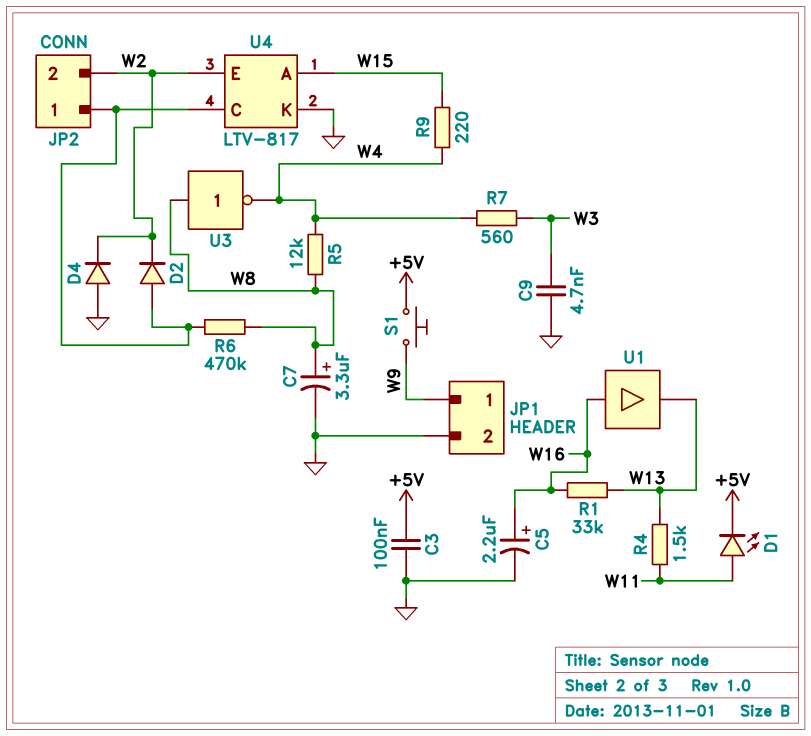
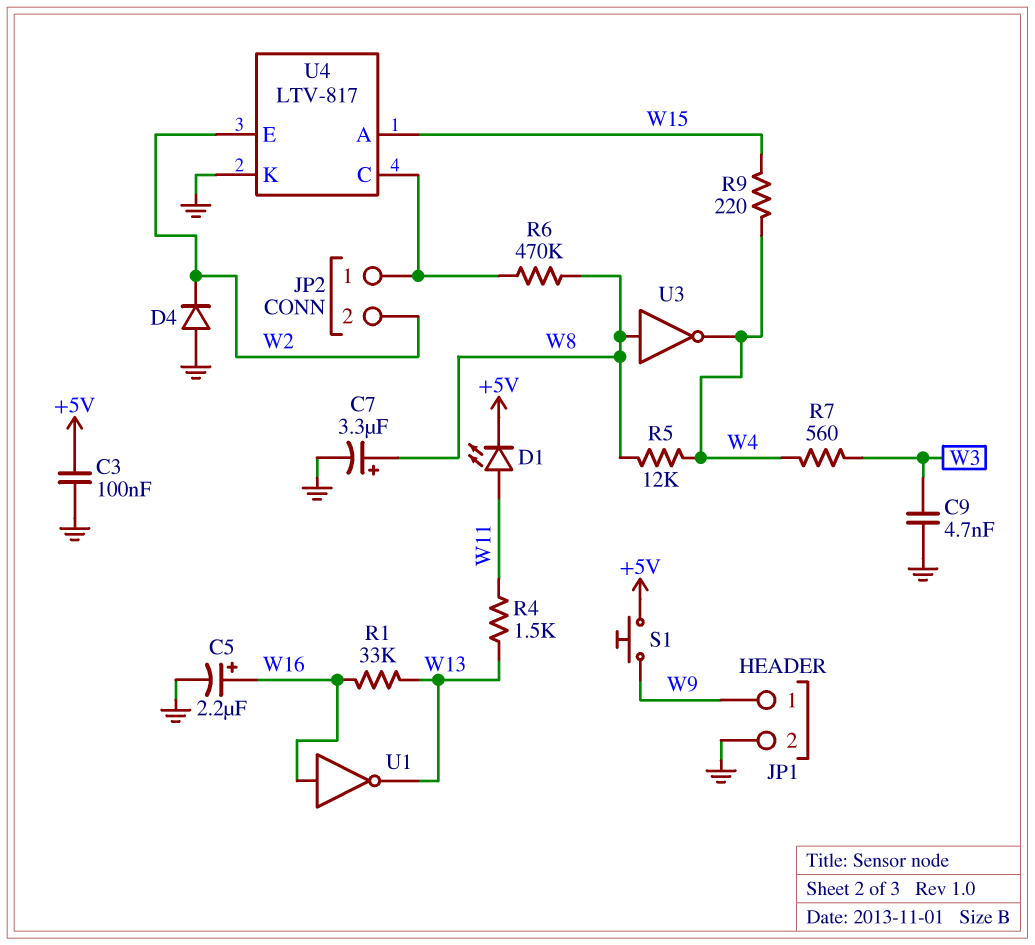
D2: diode (A JP2/1, K W2) -> none
U1: buffer (in W16, out W13) -> NOT (in W16, out W13)

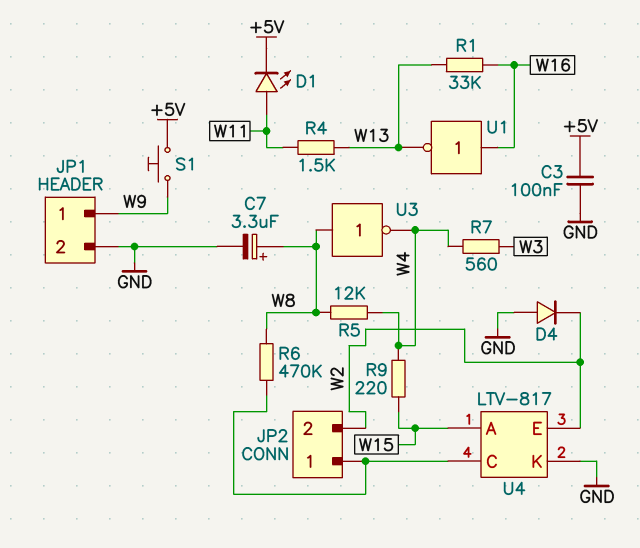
C5: 2.2uF (plus W16, minus GND) -> none
C9: 4.7nF (GND, W3) -> none

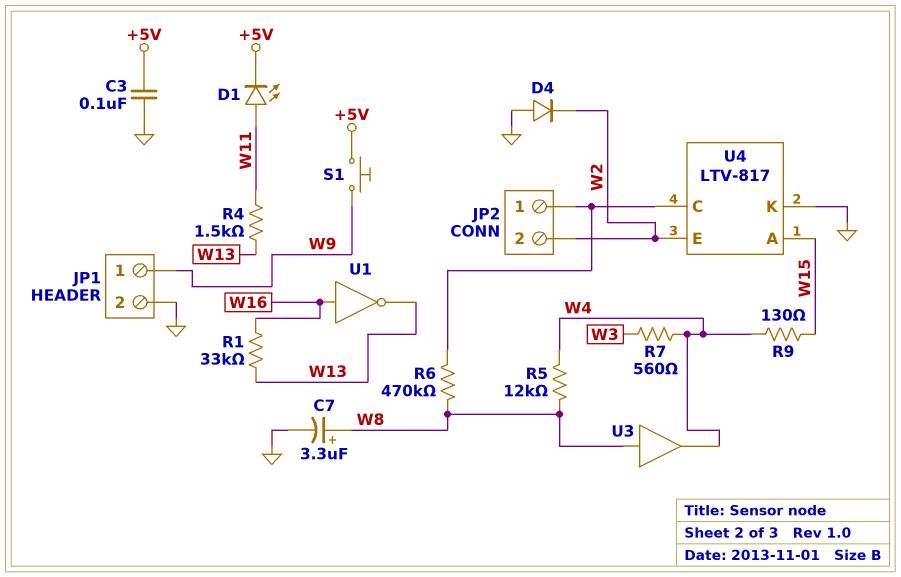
R9: 220 (W4, W15) -> 130 (W4, W15)
U3: NOT (in W8, out W4) -> buffer (in W8, out W4)

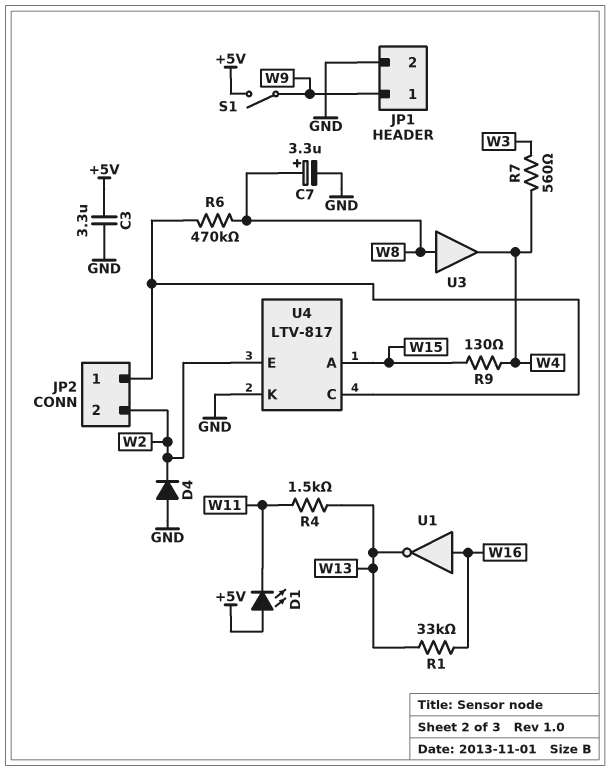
C3: 100nF (+5V, GND) -> 3.3uF (+5V, GND)
D1: LED (A W11, K +5V) -> LED (A +5V, K W11)
R5: 12k (W4, W8) -> none
S1: button (+5V, W9) -> switch (+5V, W9)

